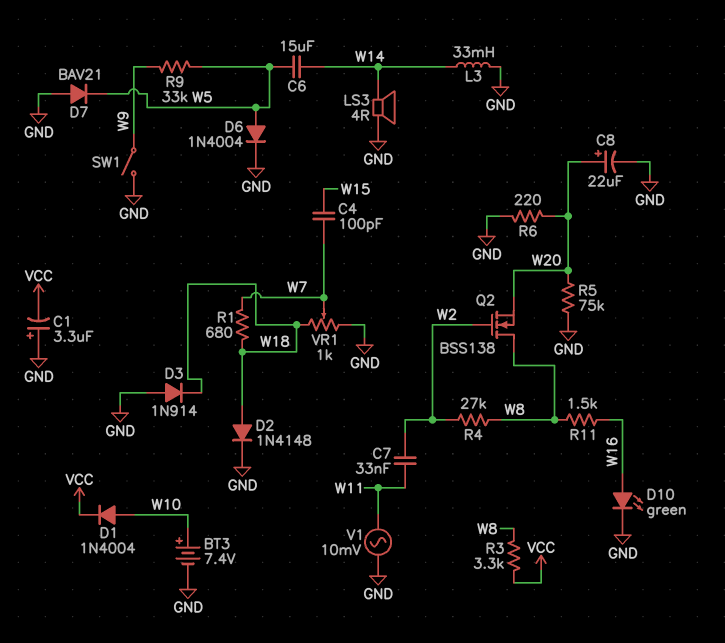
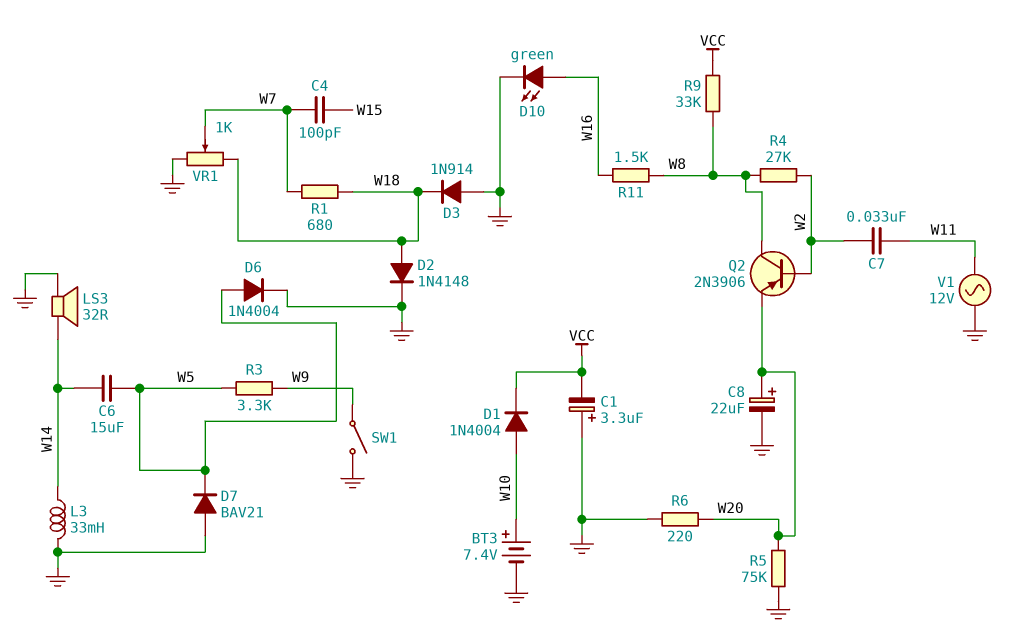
LS3: speaker 4R (GND, W14) -> speaker 32R (GND, W14)
Q2: NMOS BSS138 (G W2, D W8, S W20) -> PNP 2N3906 (B W2, C W8, E W20)
R3: 3.3k (VCC, W8) -> 3.3k (W5, W9)
R9: 33k (W5, W9) -> 33k (VCC, W8)
V1: AC 10mV (GND, W11) -> AC 12V (GND, W11)

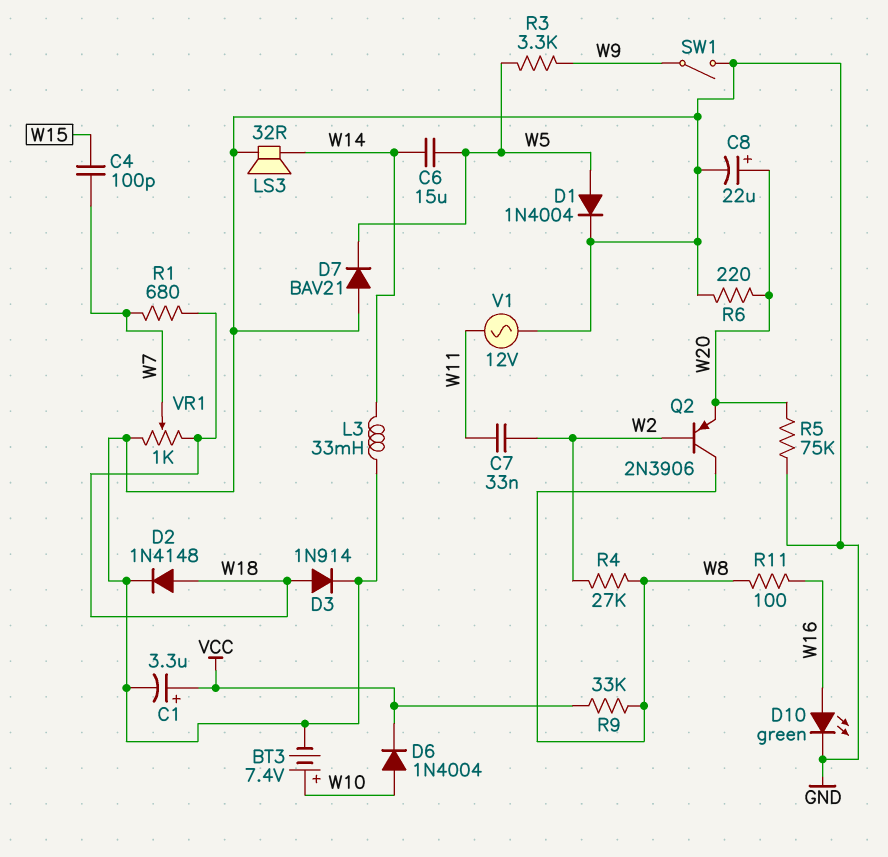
C1: 3.3uF (plus GND, minus VCC) -> 3.3uF (plus VCC, minus GND)
D1: diode 1N4004 (A W10, K VCC) -> diode 1N4004 (A W5, K GND)
D3: diode 1N914 (A GND, K W18) -> diode 1N914 (A W18, K GND)
D6: diode 1N4004 (A W5, K GND) -> diode 1N4004 (A W10, K VCC)
R11: 1.5k (W8, W16) -> 100 (W8, W16)

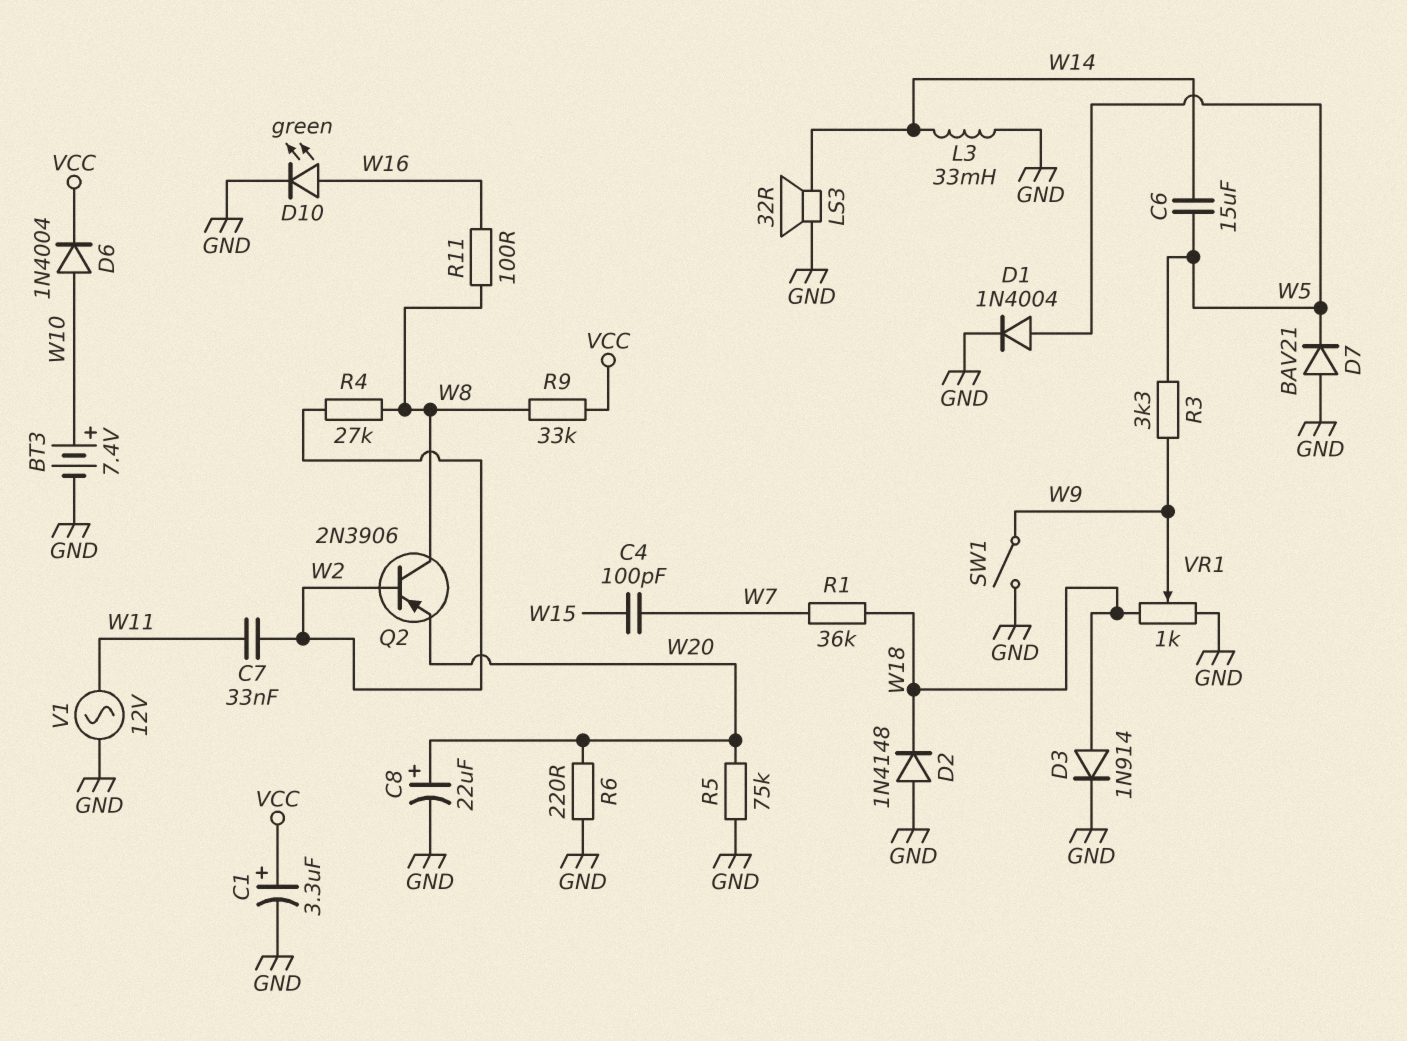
D2: diode 1N4148 (A W18, K GND) -> diode 1N4148 (A GND, K W18)
R1: 680 (W7, W18) -> 36k (W7, W18)
VR1: 1k (GND, W18, wiper W7) -> 1k (GND, W18, wiper W9)

